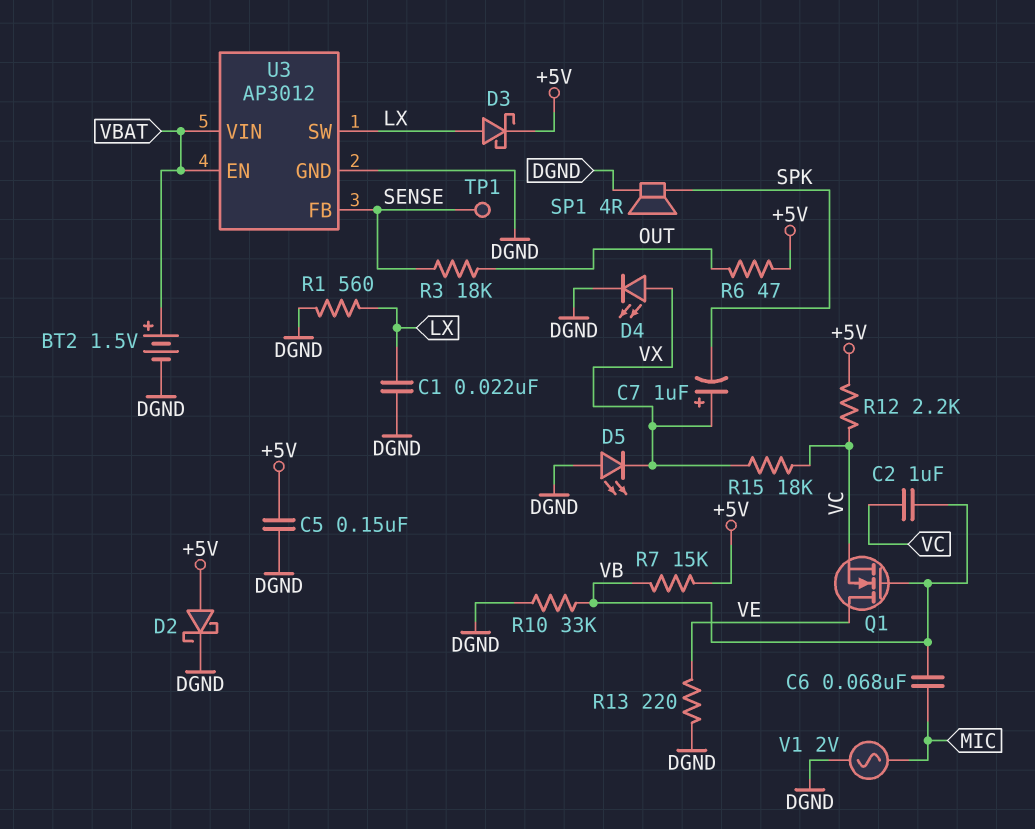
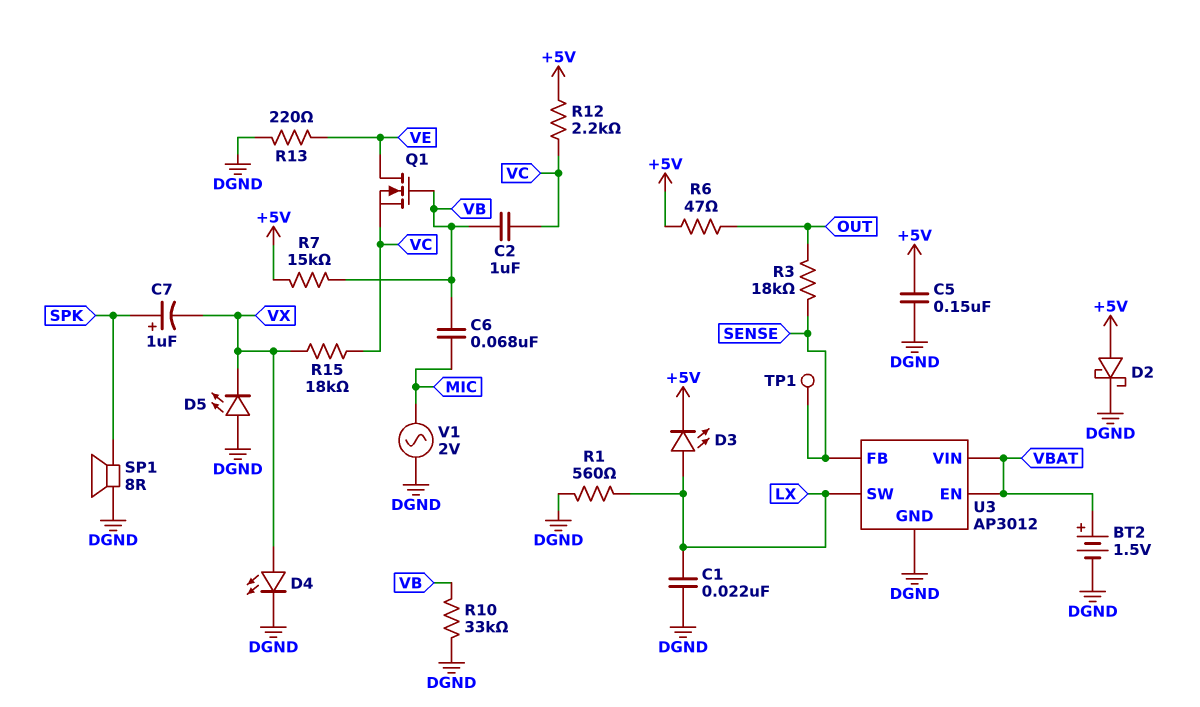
C7: 1uF (plus VX, minus SPK) -> 1uF (plus SPK, minus VX)
D3: schottky (A LX, K +5V) -> LED (A LX, K +5V)
SP1: speaker 4R (DGND, SPK) -> speaker 8R (DGND, SPK)

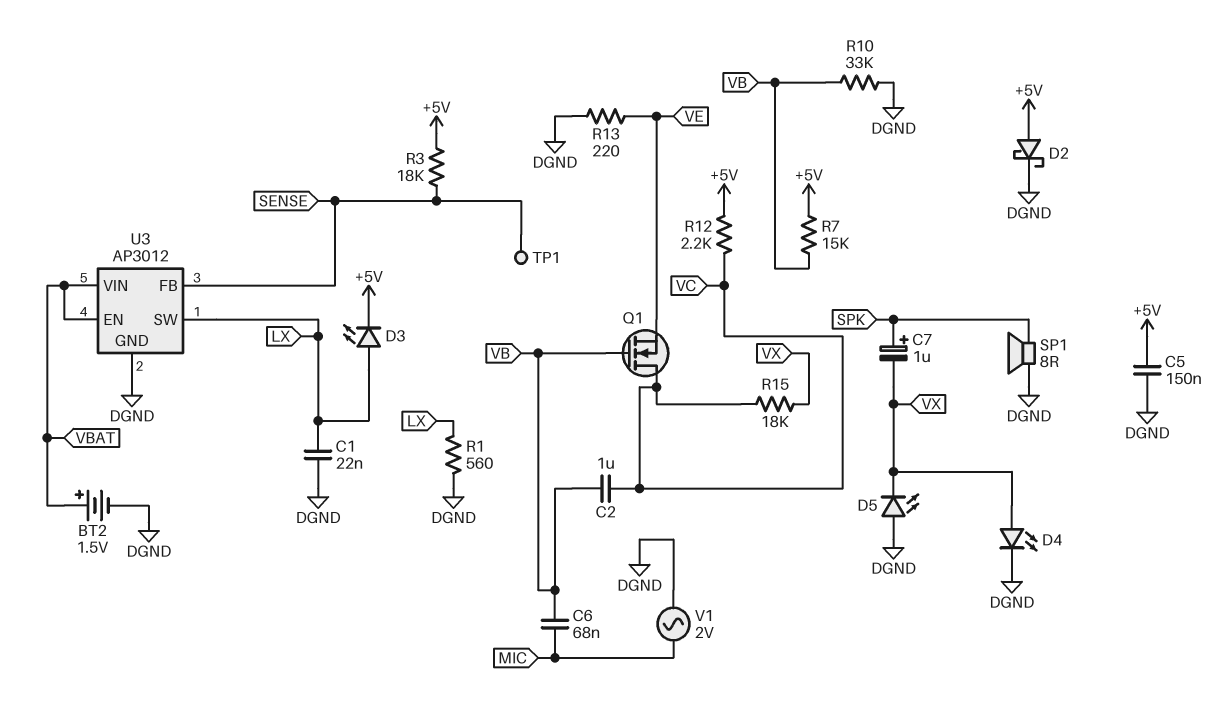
Q1: NMOS (G VB, D VE, S VC) -> NMOS (G VB, D VC, S VE)
R3: 18k (OUT, SENSE) -> 18k (+5V, SENSE)
R6: 47 (+5V, OUT) -> none

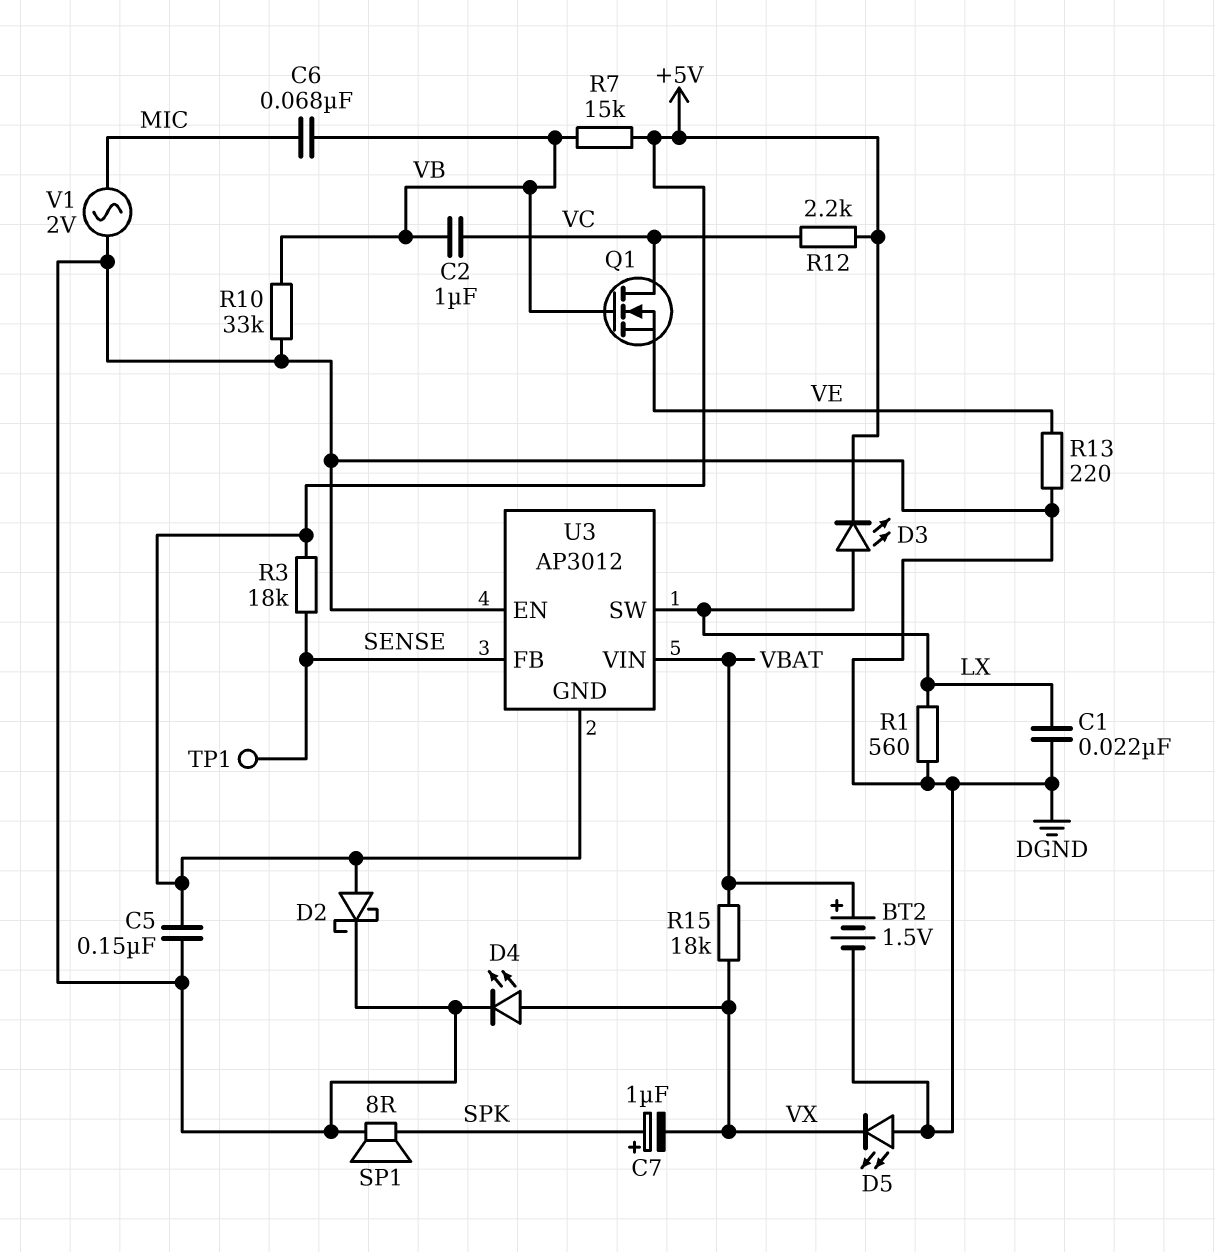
R15: 18k (VC, VX) -> 18k (VBAT, VX)
U3 pin EN: VBAT -> DGND
U3 pin GND: DGND -> +5V

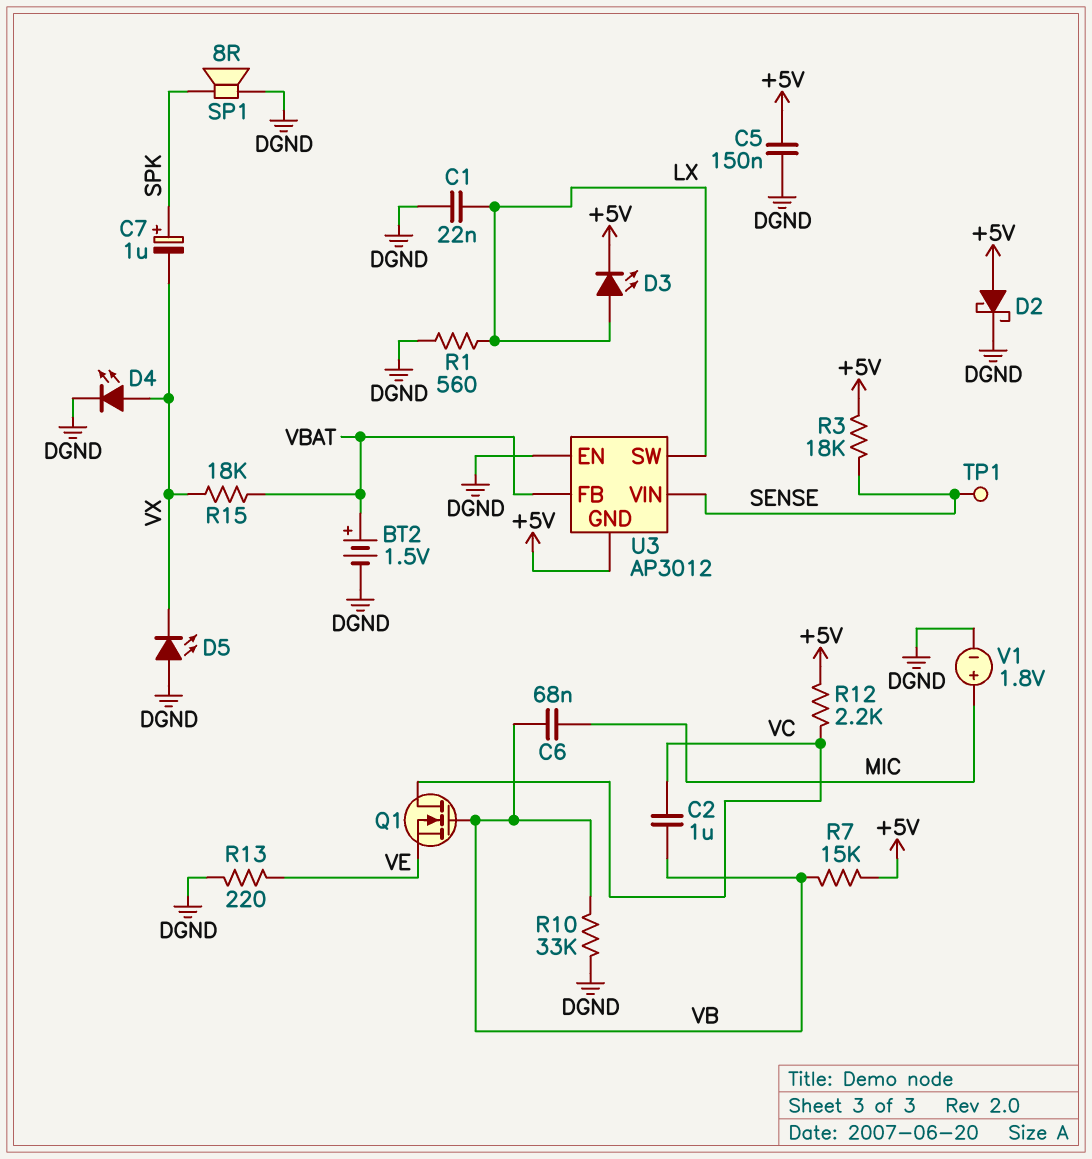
U3 pin FB: SENSE -> VBAT
U3 pin VIN: VBAT -> SENSE
V1: AC 2V (DGND, MIC) -> 1.8V (plus MIC, minus DGND)

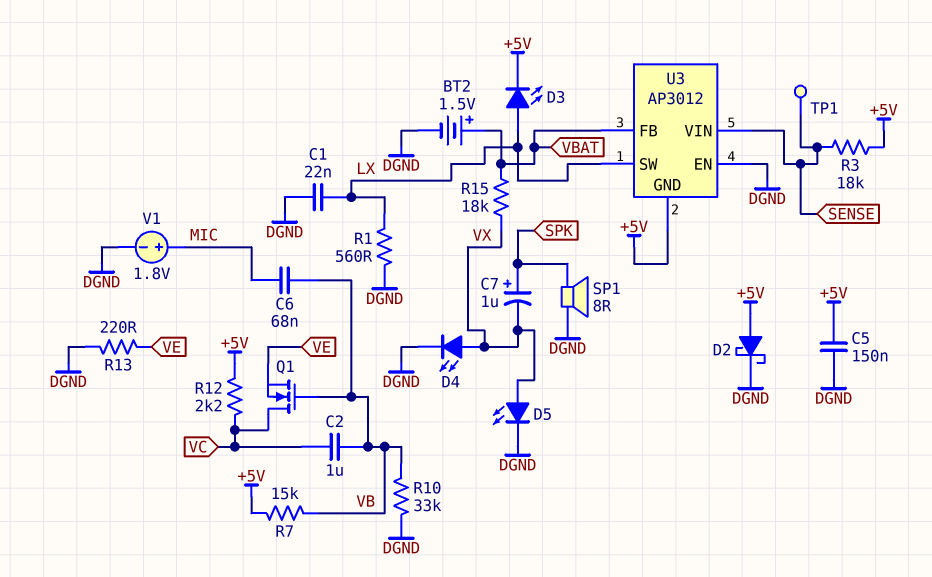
D5: LED (A DGND, K VX) -> LED (A VX, K DGND)

